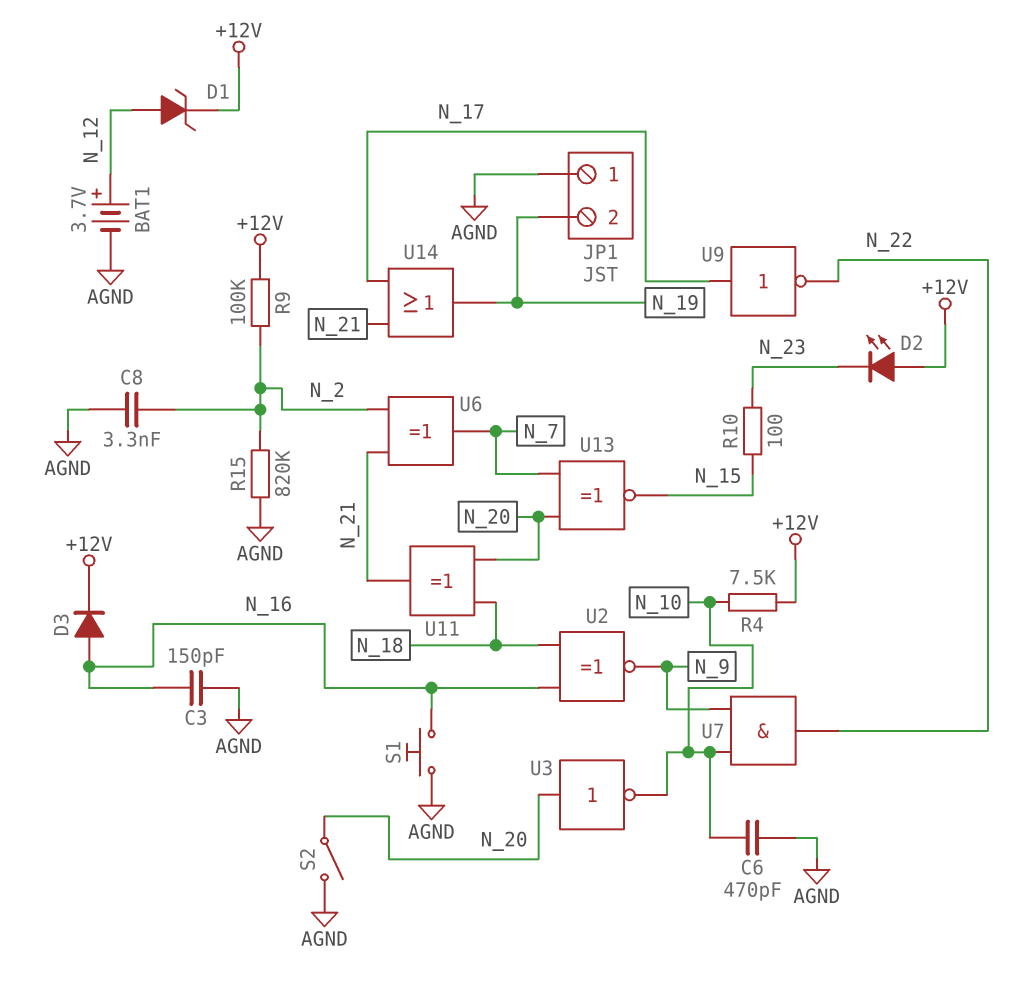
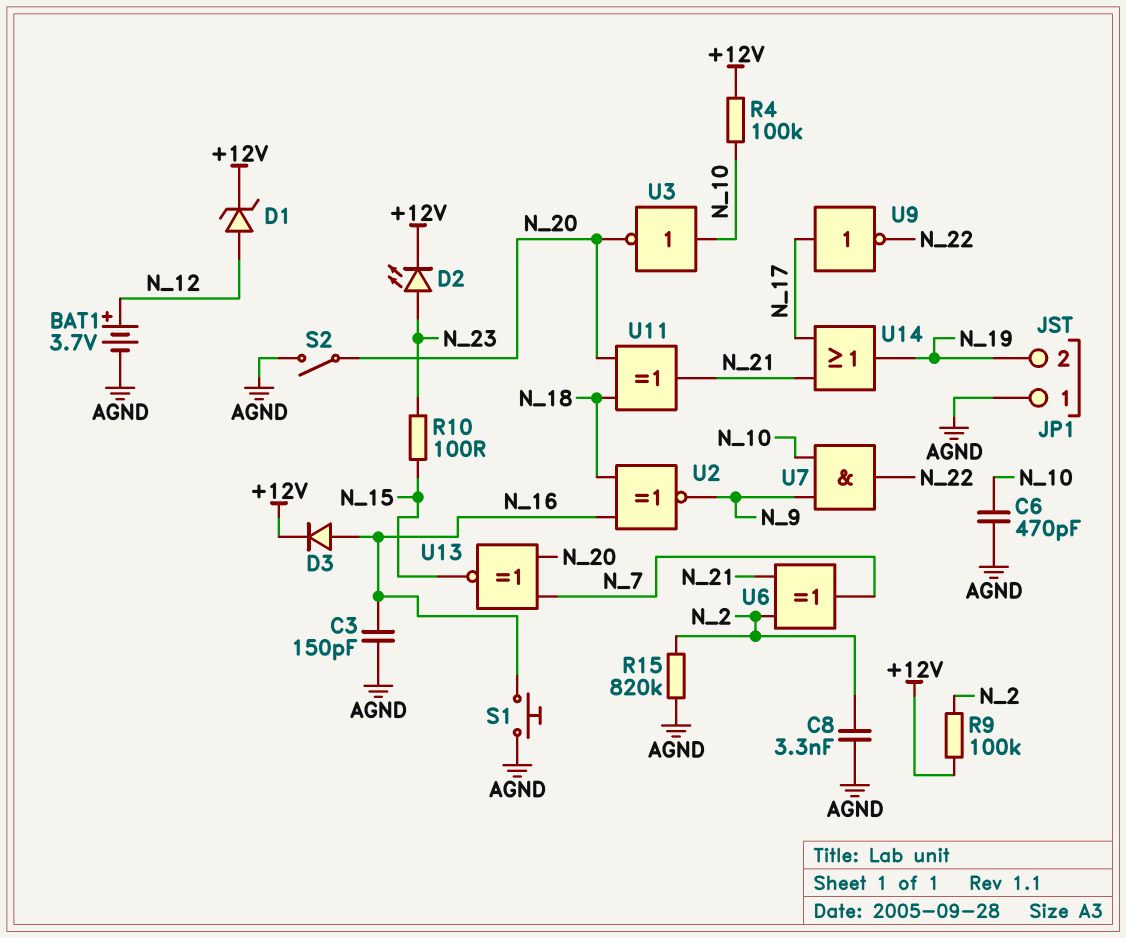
D2: LED (A +12V, K N_23) -> LED (A N_23, K +12V)
R4: 7.5k (+12V, N_10) -> 100k (+12V, N_10)
U3: NOT (in N_20, out N_10) -> NOT (in N_10, out N_20)

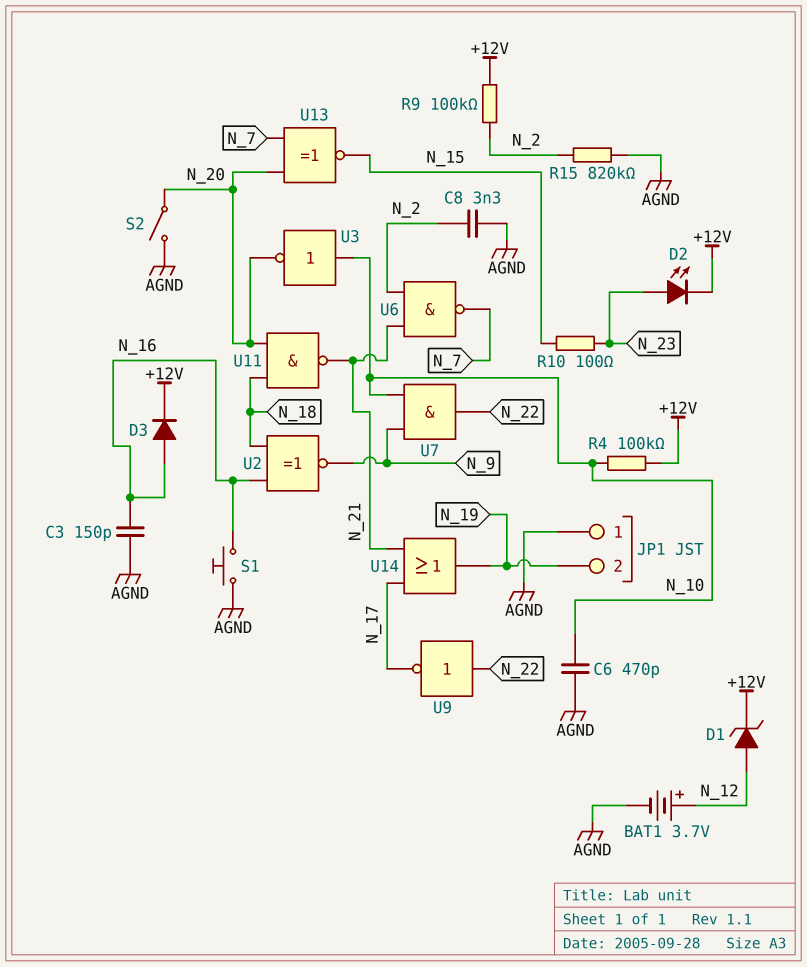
U6: XOR (in N_2, in N_21, out N_7) -> NAND (in N_2, in N_21, out N_7)
U9: NOT (in N_17, out N_22) -> NOT (in N_22, out N_17)
U11: XOR (in N_18, in N_20, out N_21) -> NAND (in N_18, in N_20, out N_21)

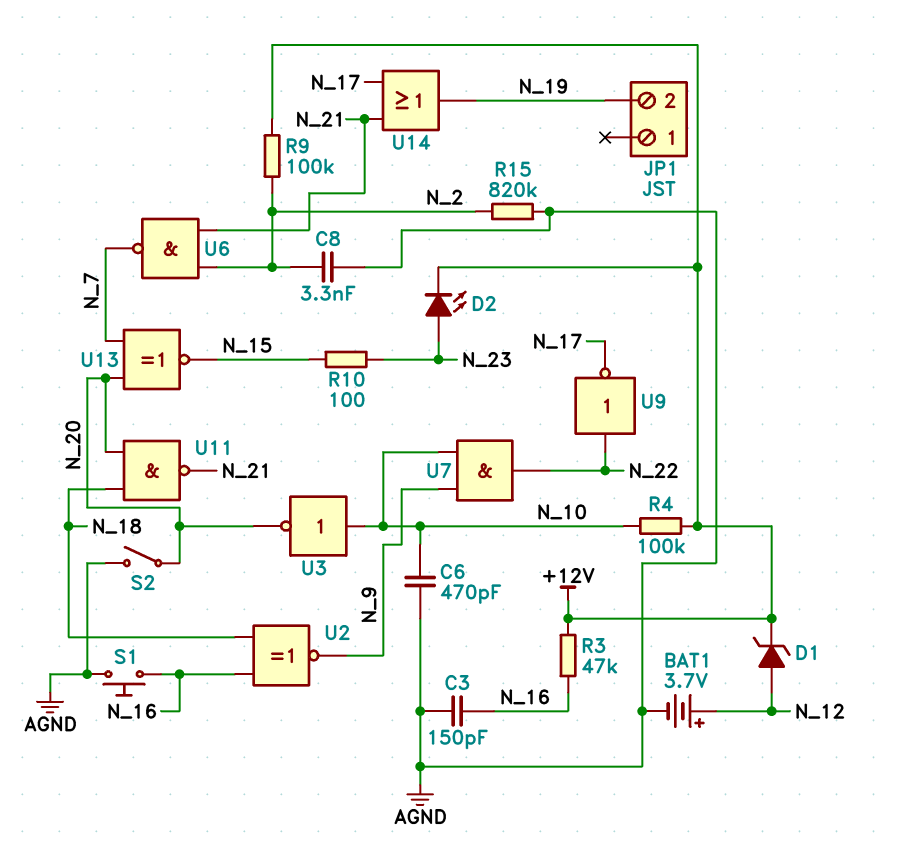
D3: diode (A N_16, K +12V) -> none
JP1 pin 1: AGND -> none
R3: none -> 47k (+12V, N_16)

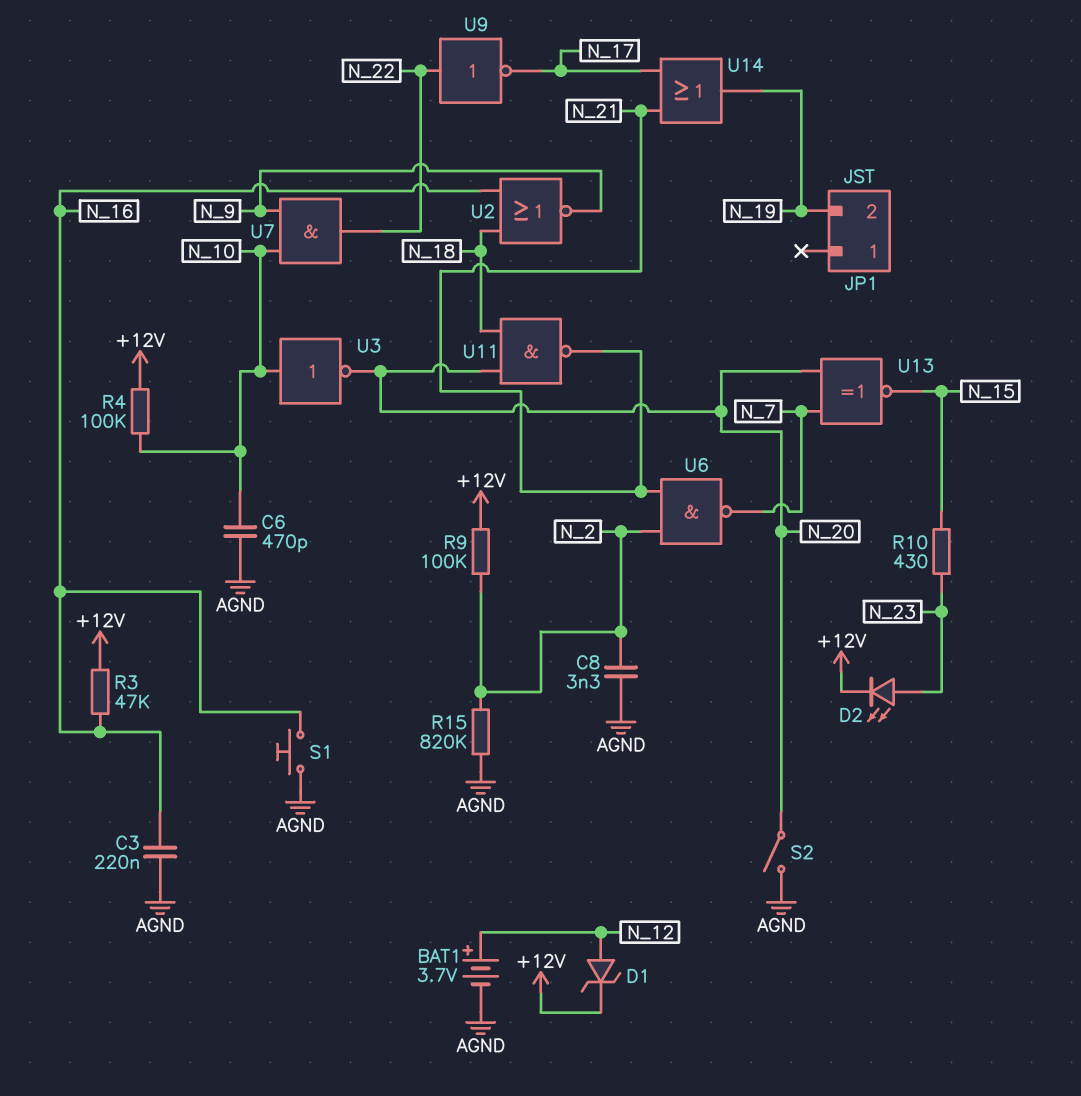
C3: 150pF (AGND, N_16) -> 220nF (AGND, N_16)
R10: 100 (N_15, N_23) -> 430 (N_15, N_23)
U2: XNOR (in N_16, in N_18, out N_9) -> NOR (in N_16, in N_18, out N_9)

